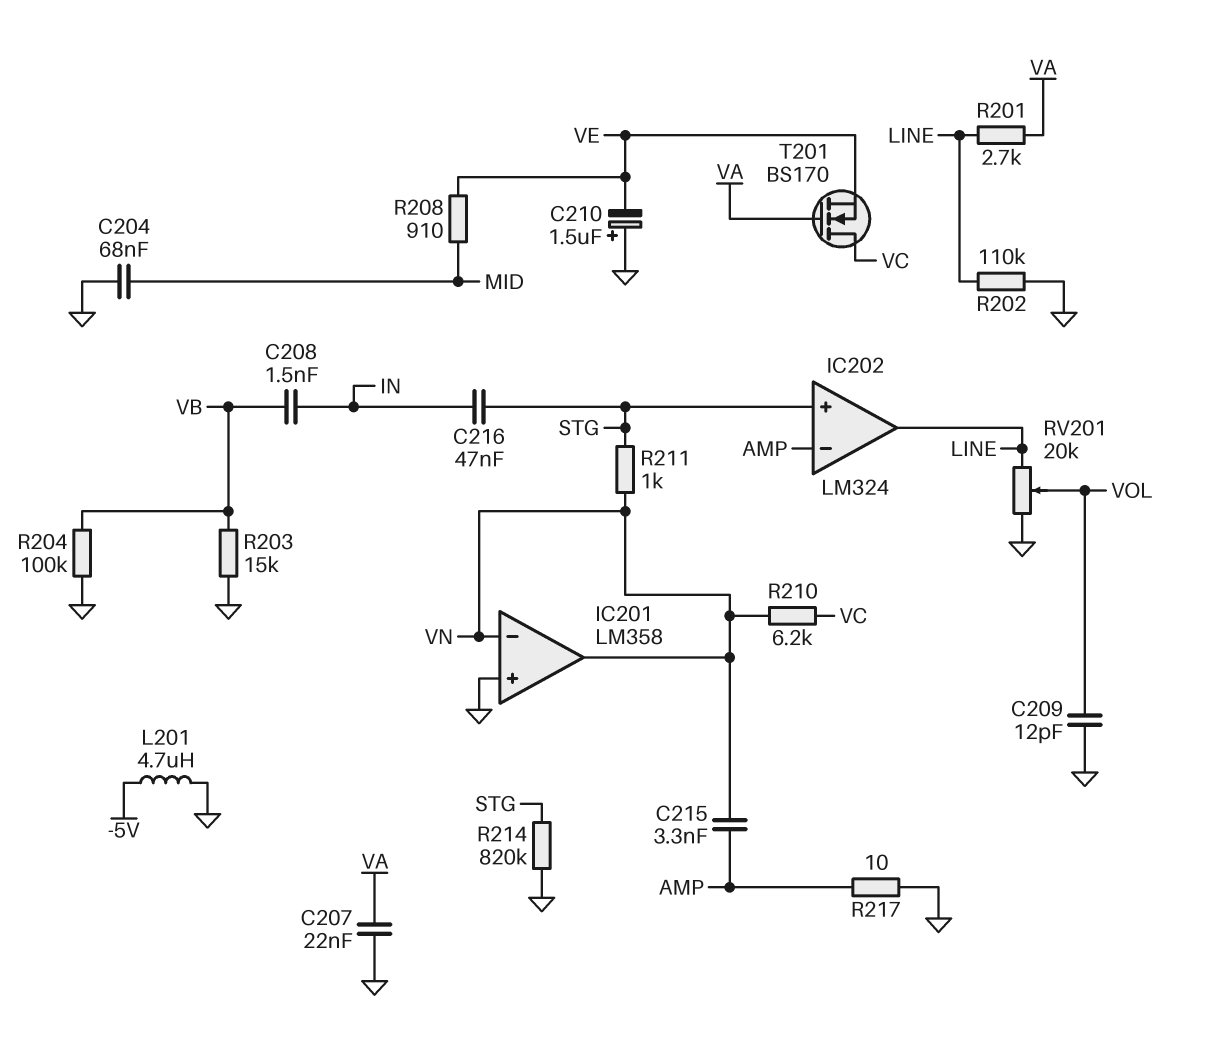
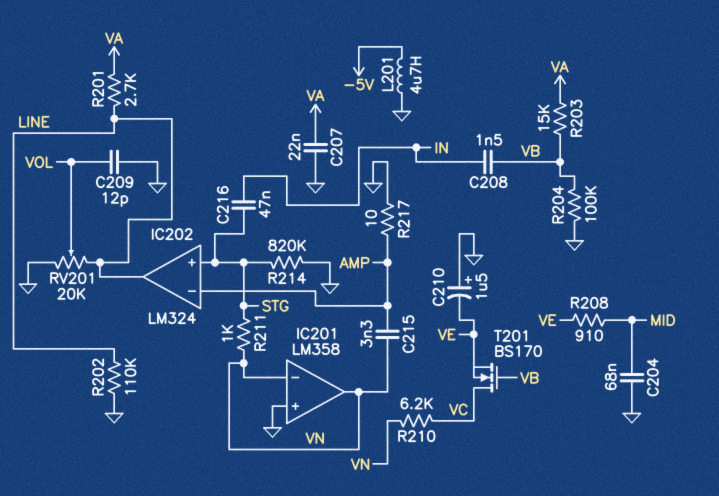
R203: 15k (GND, VB) -> 15k (VA, VB)
T201: NMOS BS170 (G VA, D VC, S VE) -> NMOS BS170 (G VB, D VC, S VE)

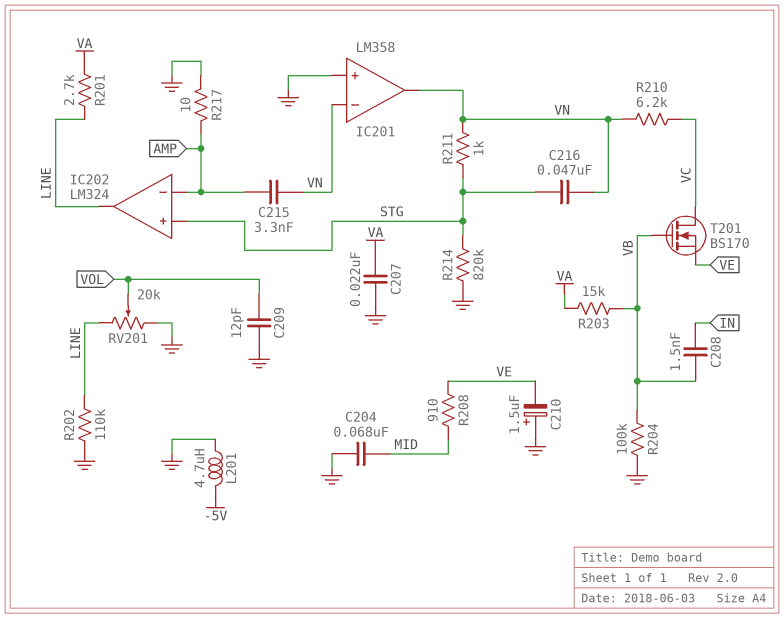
C216: 47nF (IN, STG) -> 47nF (STG, VN)

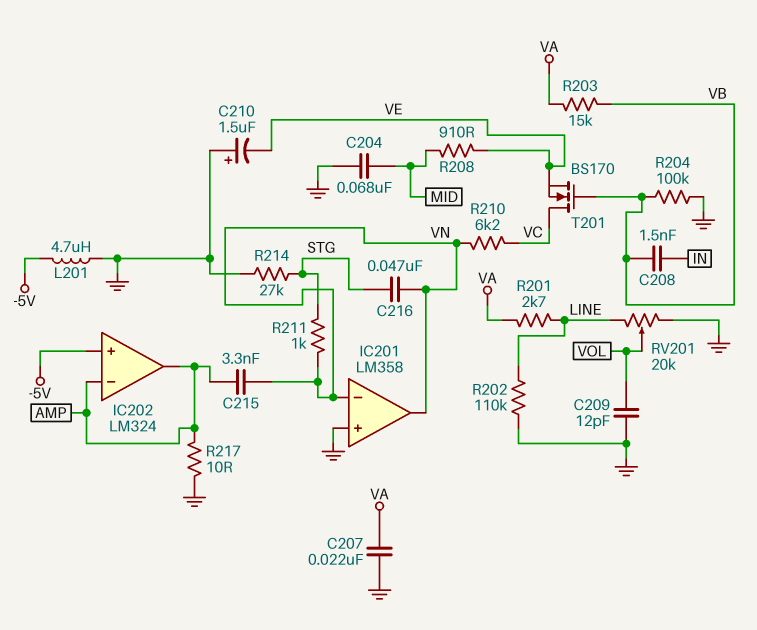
IC202 pin in+: STG -> -5V
IC202 pin out: LINE -> AMP
R214: 820k (GND, STG) -> 27k (GND, STG)

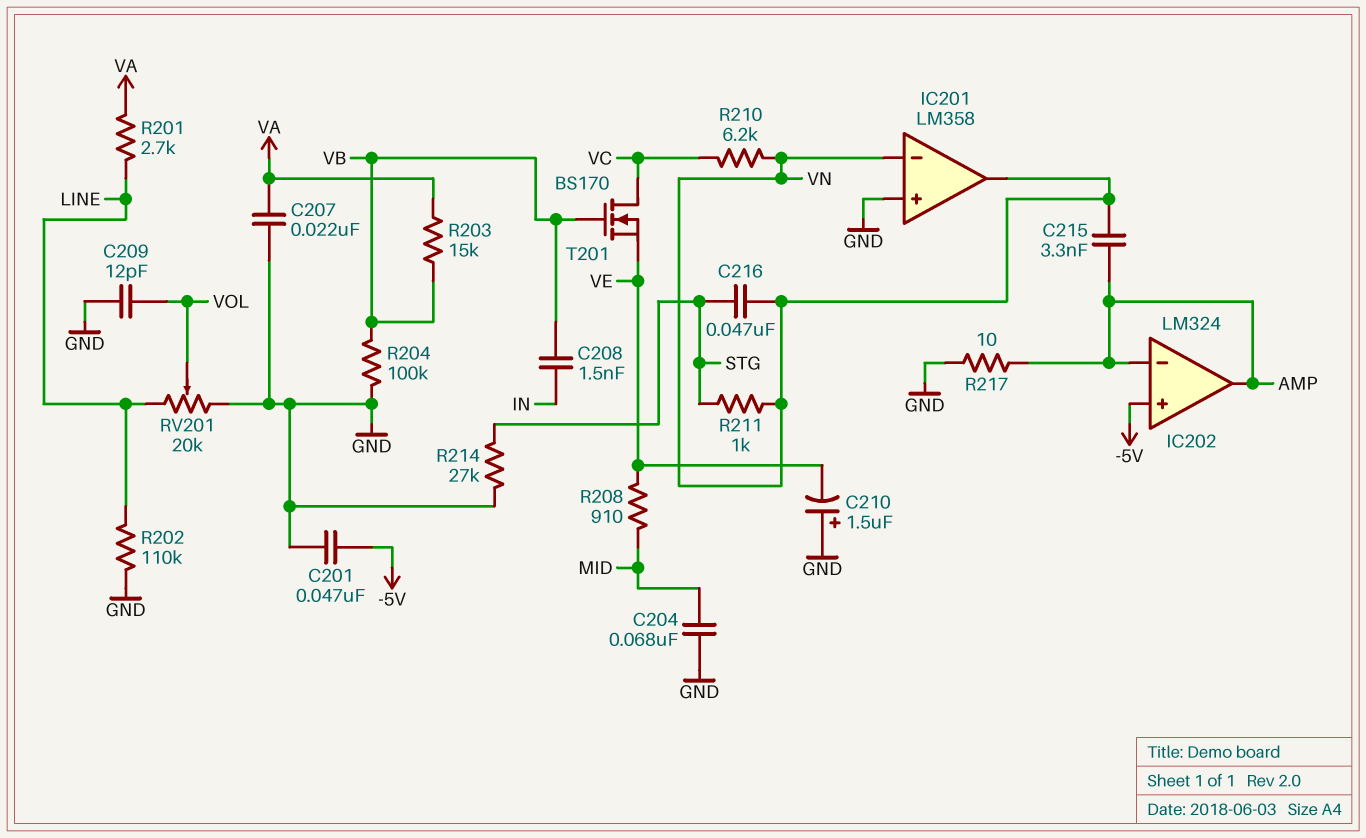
C201: none -> 47nF (-5V, GND)
L201: 4.7uH (-5V, GND) -> none

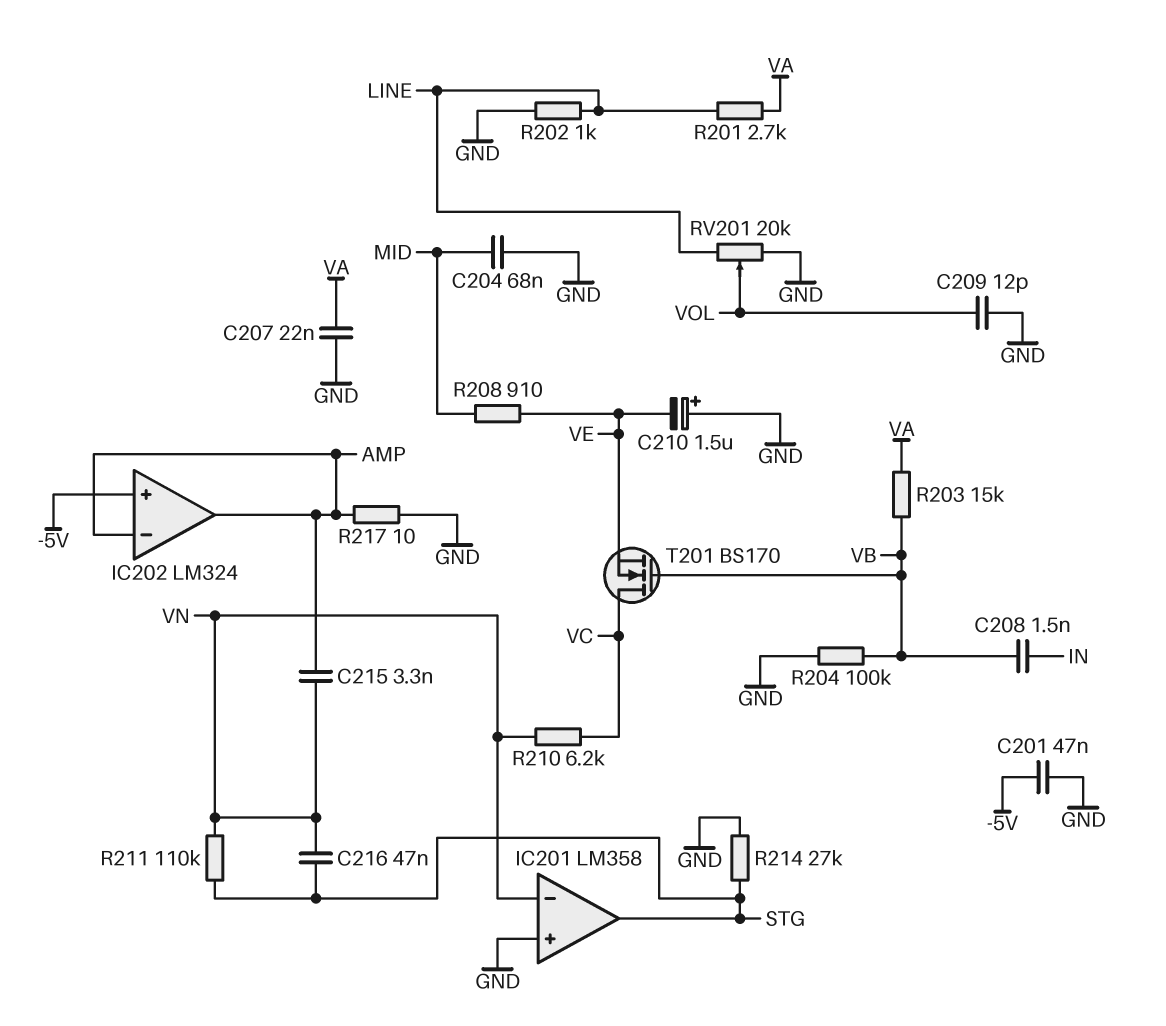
IC201 pin out: VN -> STG
R202: 110k (GND, LINE) -> 1k (GND, LINE)
R211: 1k (STG, VN) -> 110k (STG, VN)

